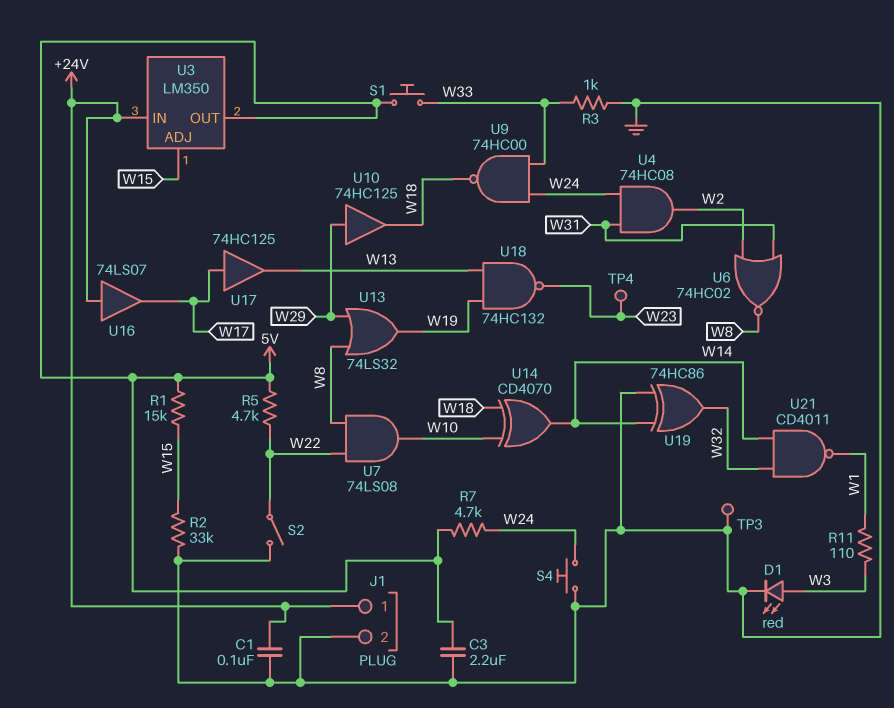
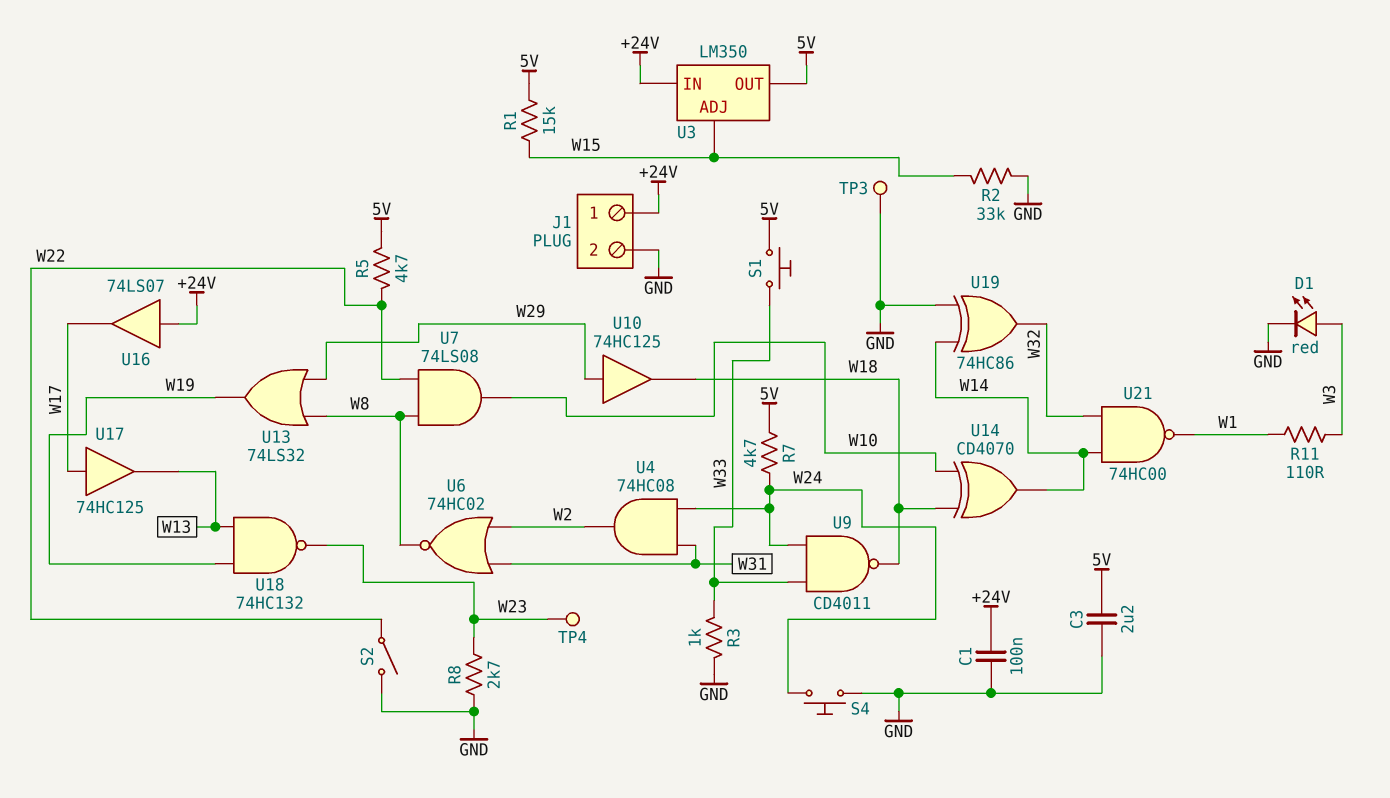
R8: none -> 2.7k (GND, W23)
U9: NAND 74HC00 (in W24, in W33, out W18) -> NAND CD4011 (in W24, in W33, out W18)
U21: NAND CD4011 (in W14, in W32, out W1) -> NAND 74HC00 (in W14, in W32, out W1)

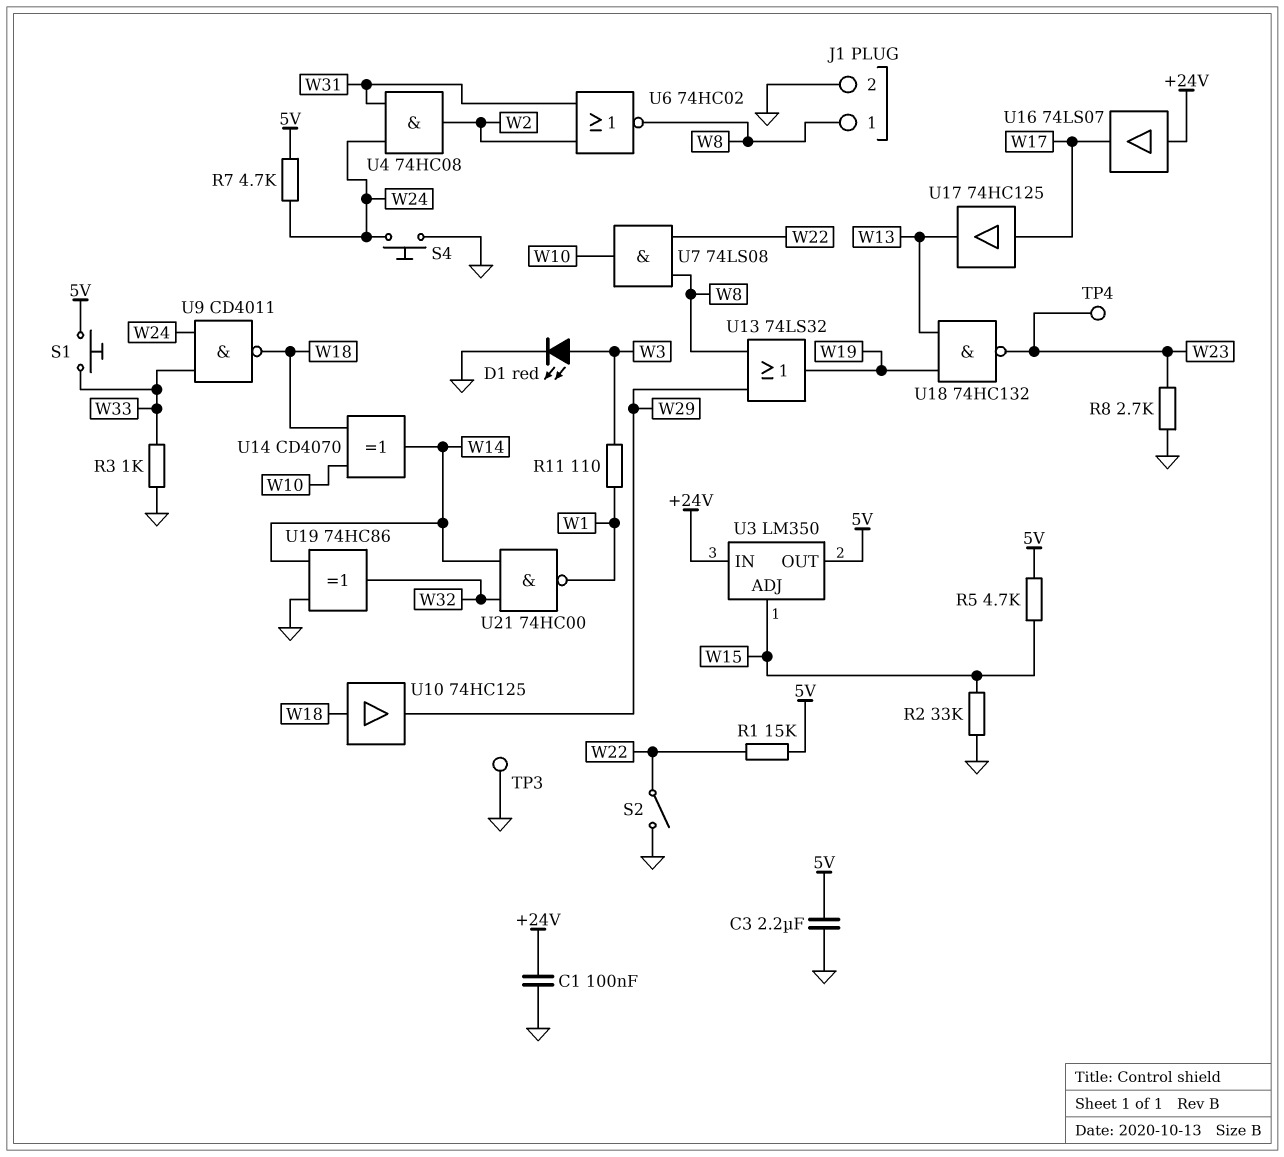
J1 pin 1: +24V -> W8
R1: 15k (5V, W15) -> 15k (5V, W22)
R5: 4.7k (5V, W22) -> 4.7k (5V, W15)
U10: buffer 74HC125 (in W29, out W18) -> buffer 74HC125 (in W18, out W29)

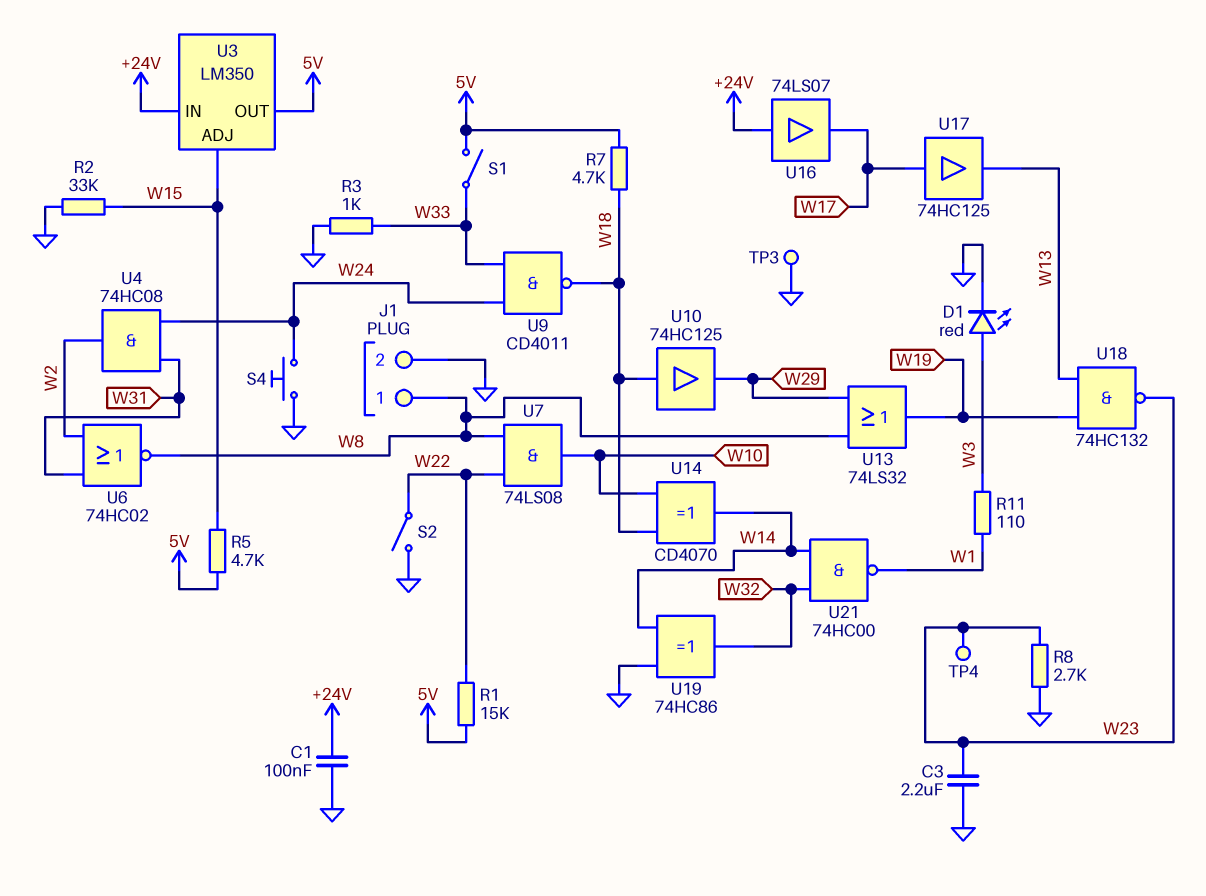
C3: 2.2uF (5V, GND) -> 2.2uF (GND, W23)
R7: 4.7k (5V, W24) -> 4.7k (5V, W18)
S1: button (5V, W33) -> switch (5V, W33)

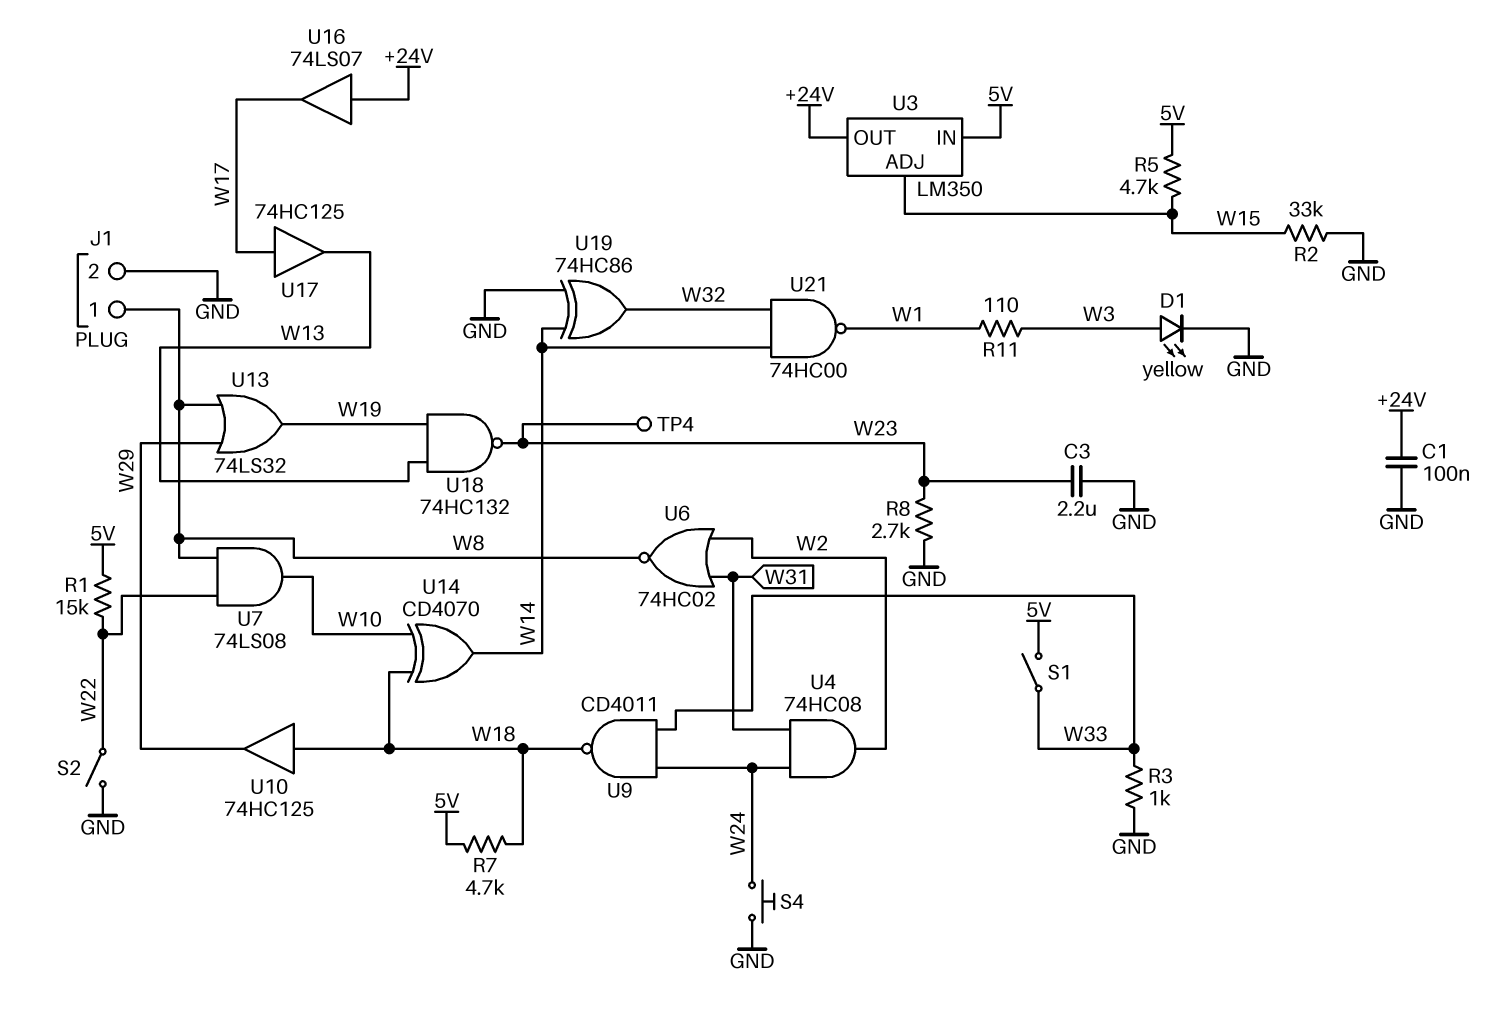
D1: LED red (A W3, K GND) -> LED yellow (A W3, K GND)
TP3: test point (GND) -> none
U3 pin IN: +24V -> 5V
U3 pin OUT: 5V -> +24V

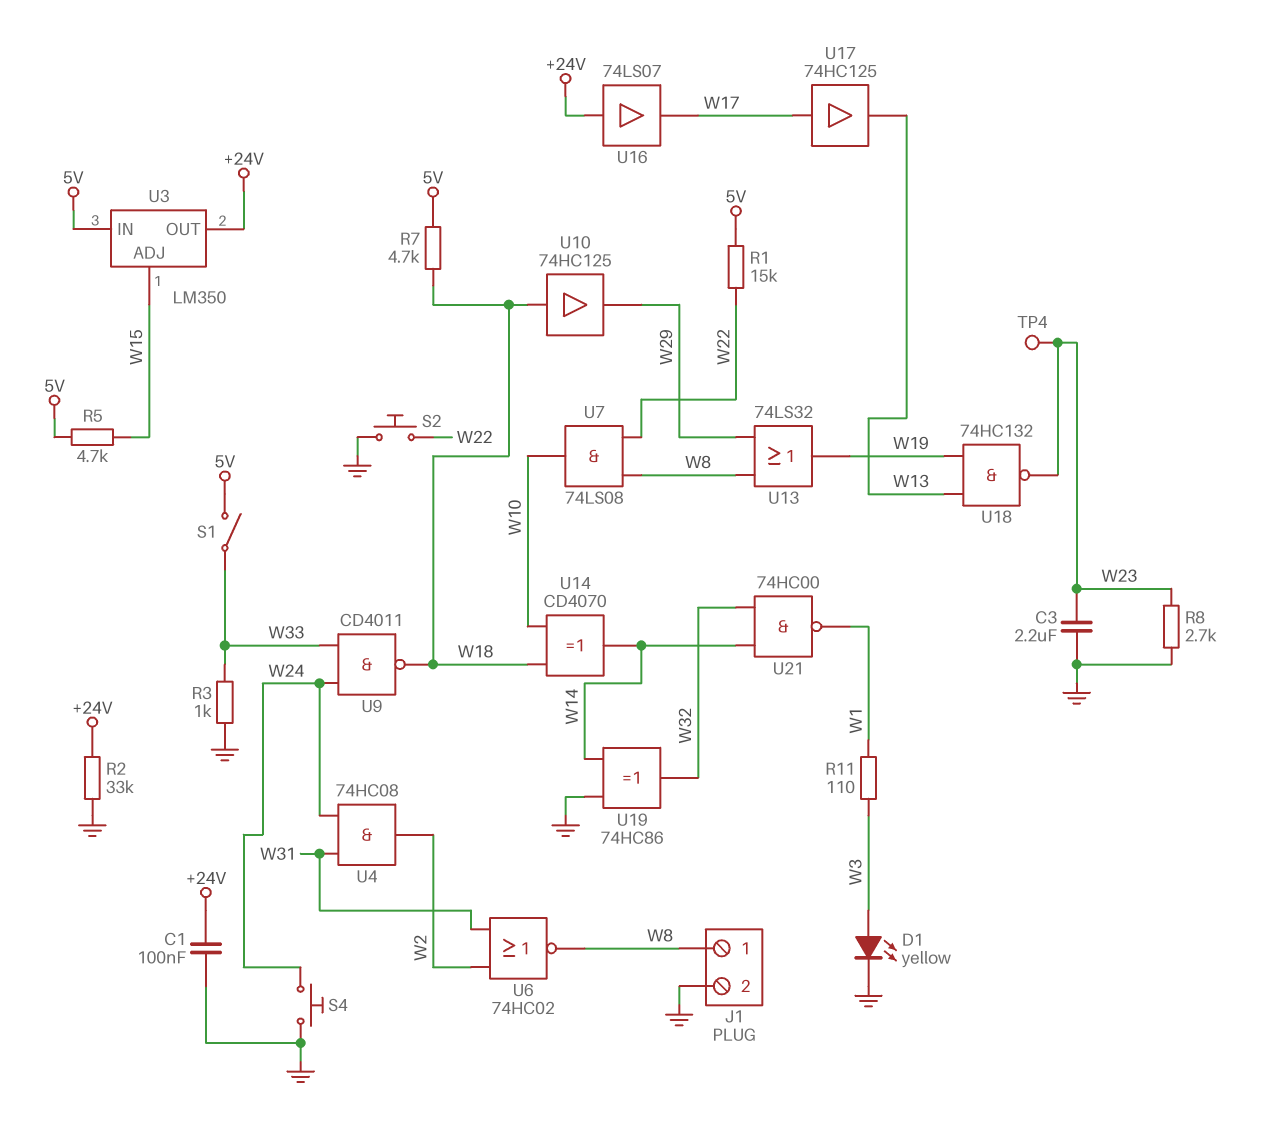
R2: 33k (GND, W15) -> 33k (+24V, GND)
S2: switch (GND, W22) -> button (GND, W22)

